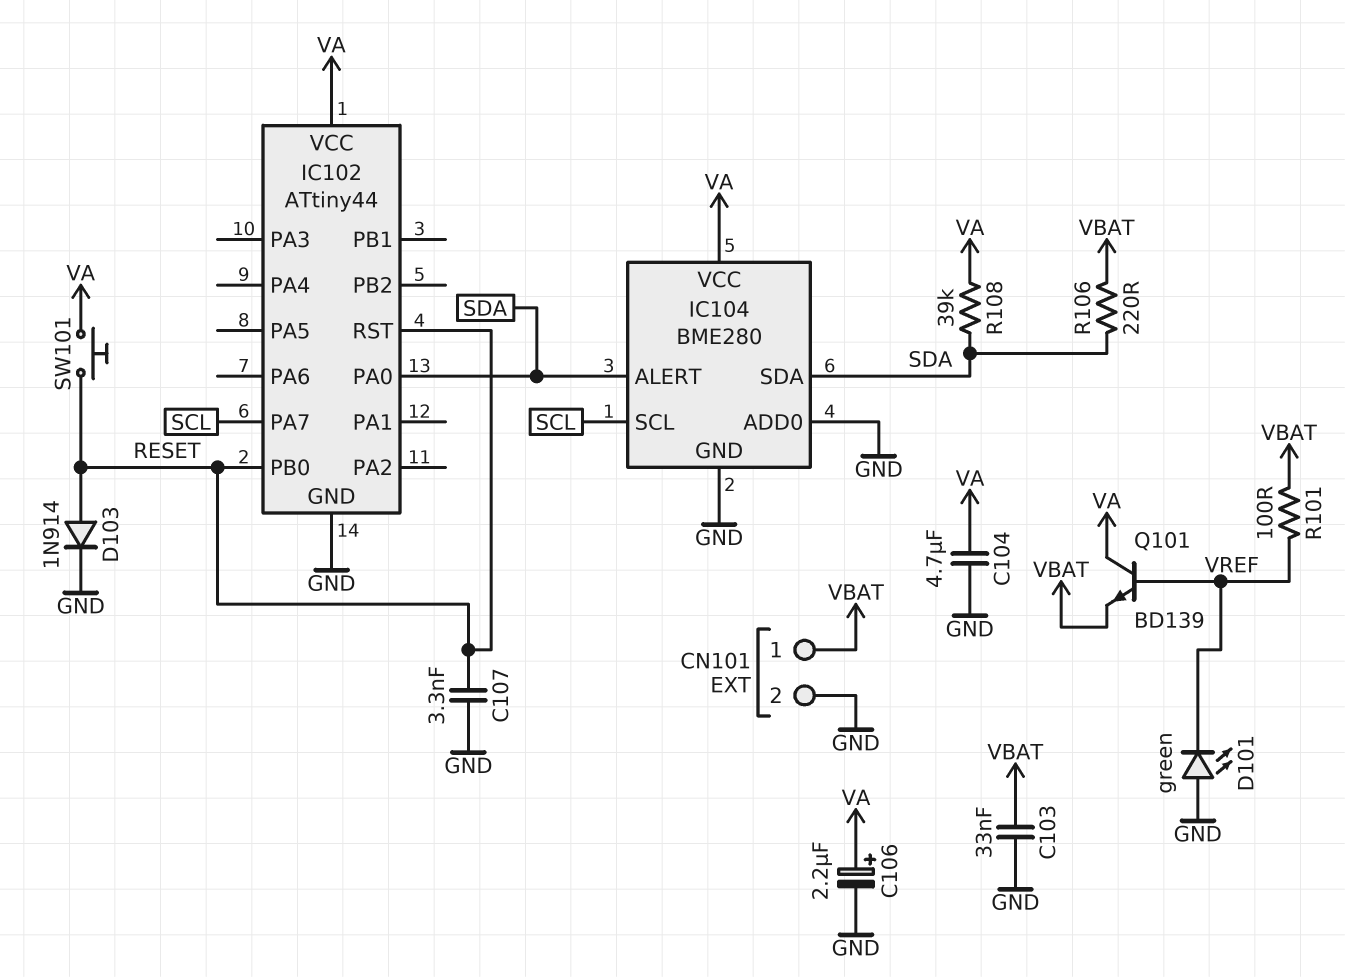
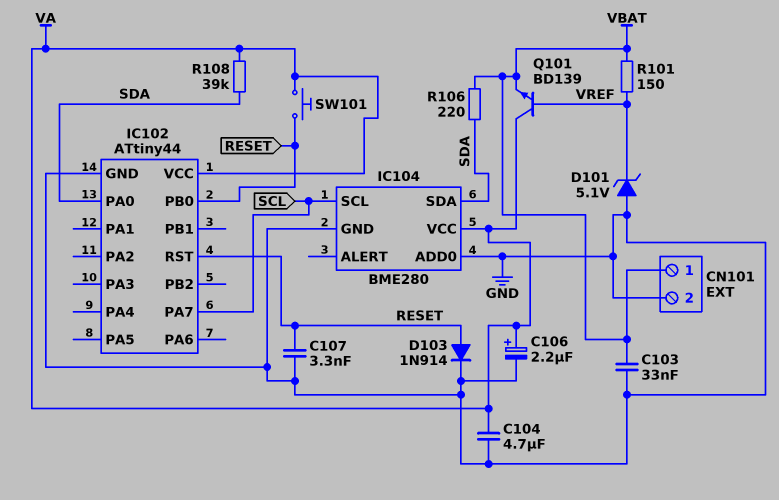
D101: LED green (A GND, K VREF) -> zener 5.1V (A GND, K VREF)
IC104 pin ALERT: SDA -> none
R101: 100 (VBAT, VREF) -> 150 (VBAT, VREF)

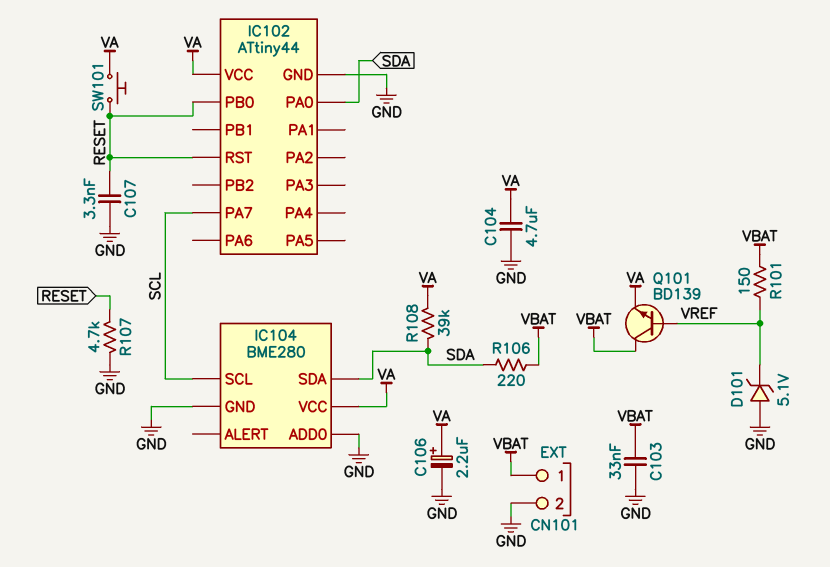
D103: diode 1N914 (A RESET, K GND) -> none
Q101: NPN BD139 (B VREF, C VA, E VBAT) -> NPN BD139 (B VREF, C VBAT, E VA)
R107: none -> 4.7k (GND, RESET)

